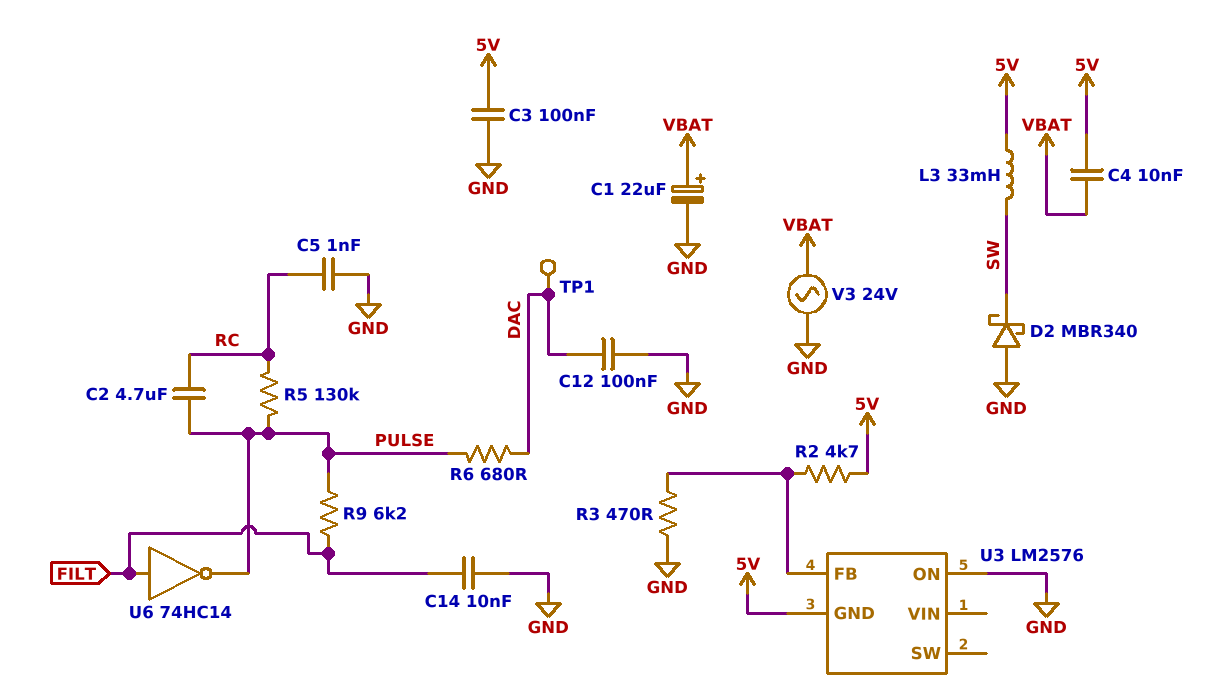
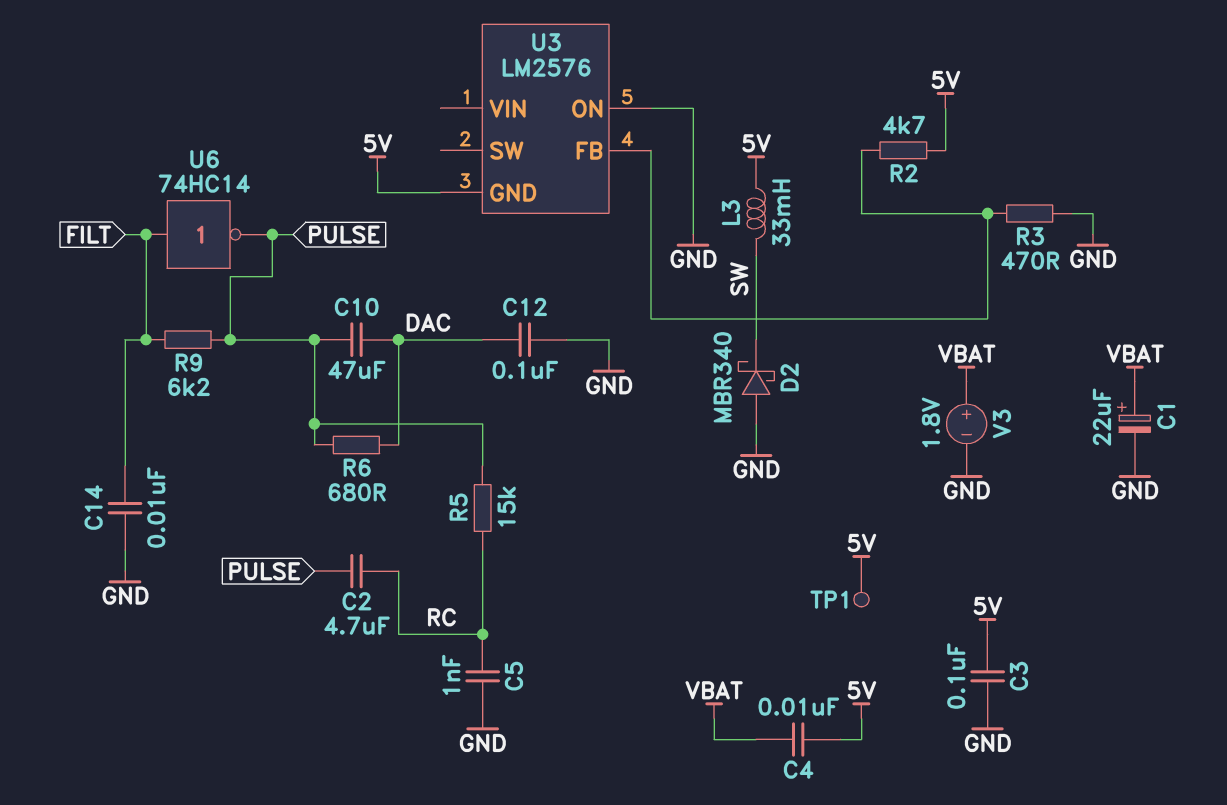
C10: none -> 47uF (DAC, PULSE)
R5: 130k (PULSE, RC) -> 15k (PULSE, RC)
TP1: test point (DAC) -> test point (5V)
V3: AC 24V (GND, VBAT) -> 1.8V (plus VBAT, minus GND)

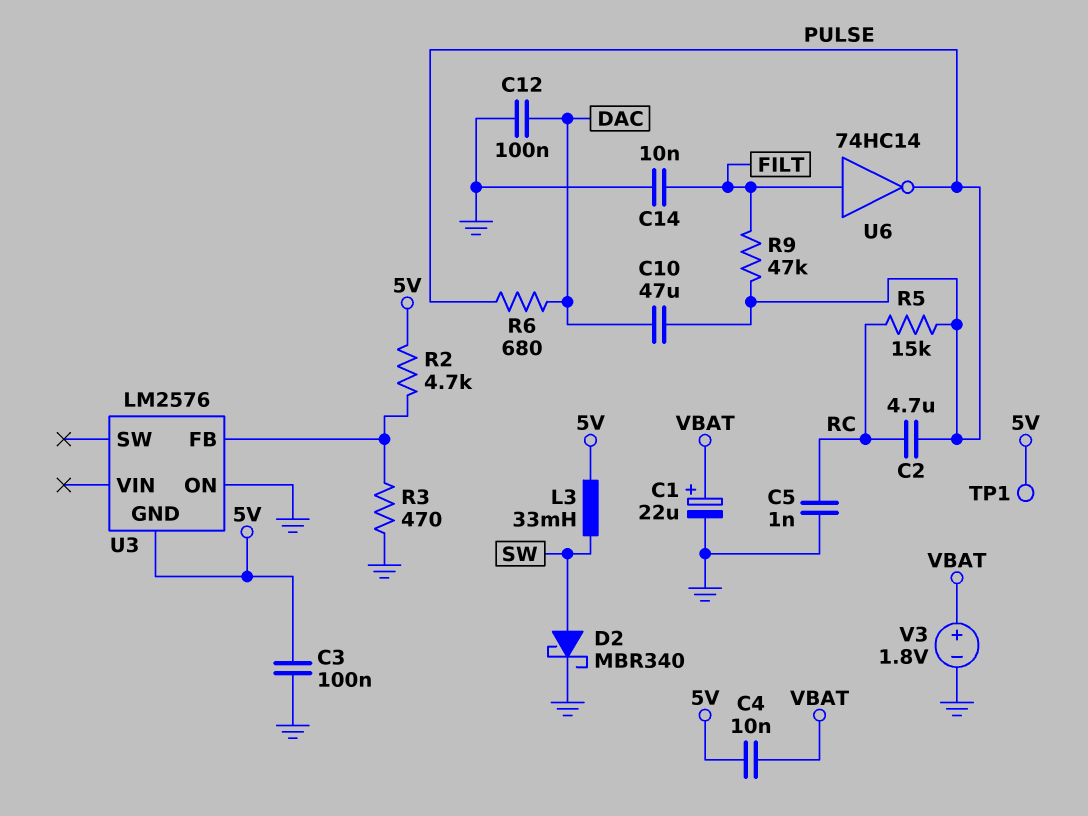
D2: schottky MBR340 (A GND, K SW) -> schottky MBR340 (A SW, K GND)
R9: 6.2k (FILT, PULSE) -> 47k (FILT, PULSE)

